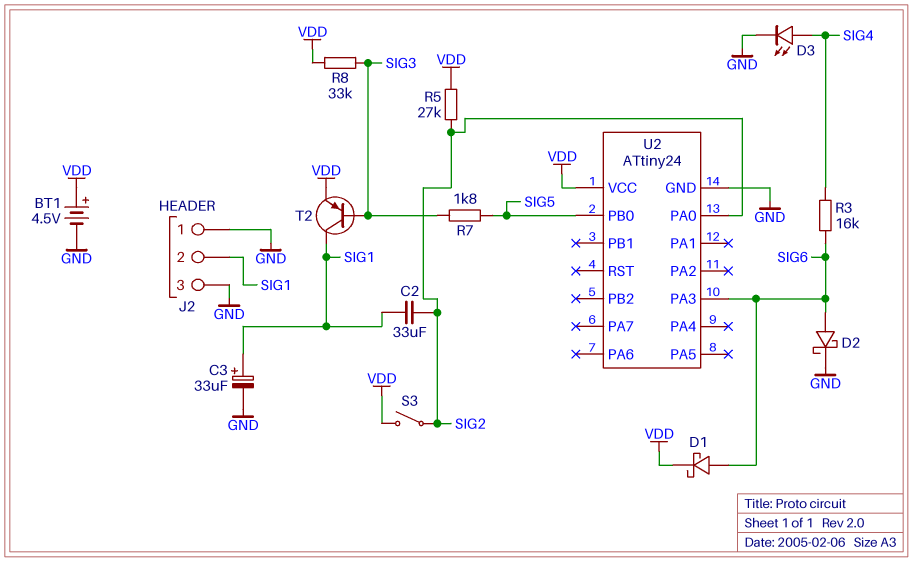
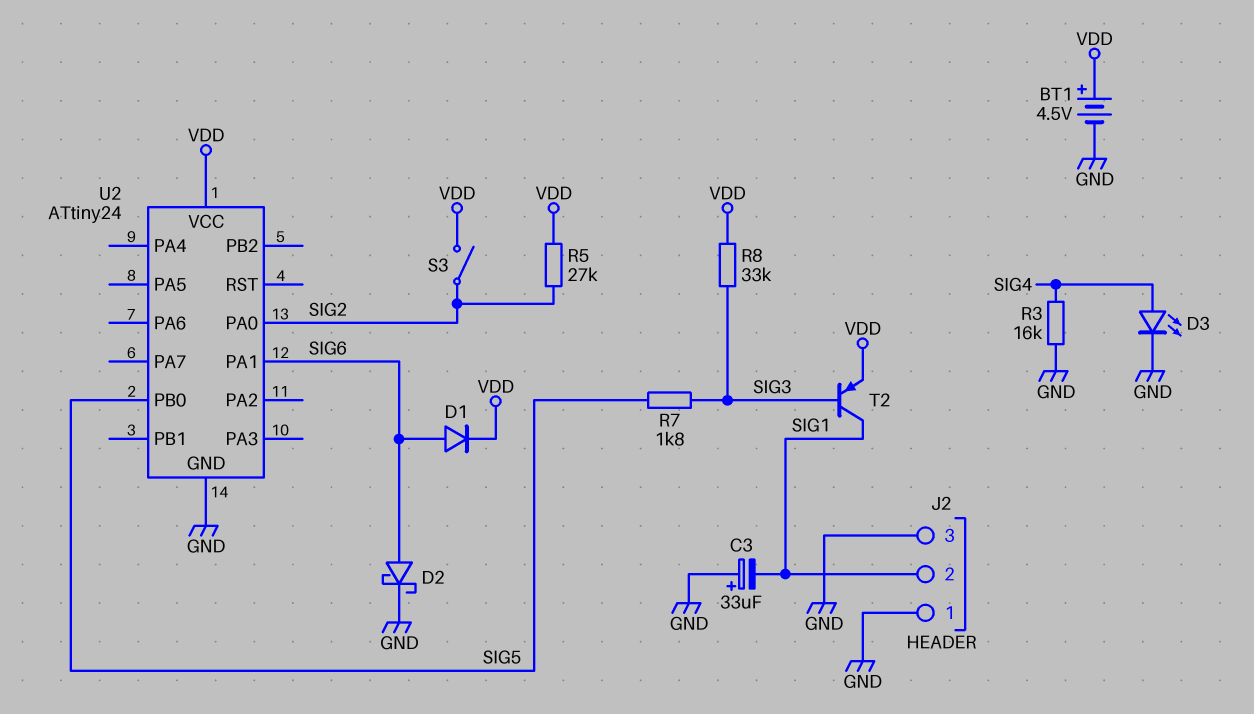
C2: 33uF (SIG1, SIG2) -> none
C3: 33uF (plus SIG1, minus GND) -> 33uF (plus GND, minus SIG1)
D1: schottky (A SIG6, K VDD) -> diode (A SIG6, K VDD)
R3: 16k (SIG4, SIG6) -> 16k (GND, SIG4)
U2 pin PA1: none -> SIG6
U2 pin PA3: SIG6 -> none

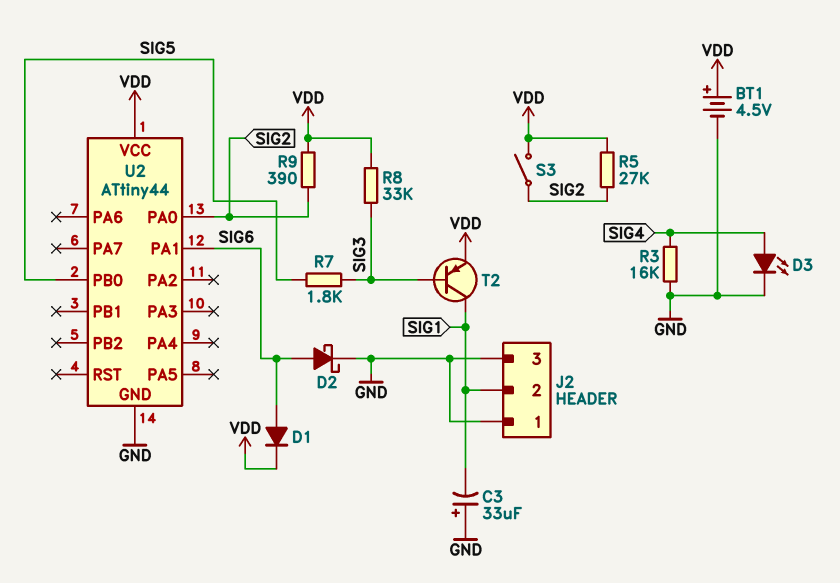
R9: none -> 390 (SIG2, VDD)
U2: ATtiny24 -> ATtiny44

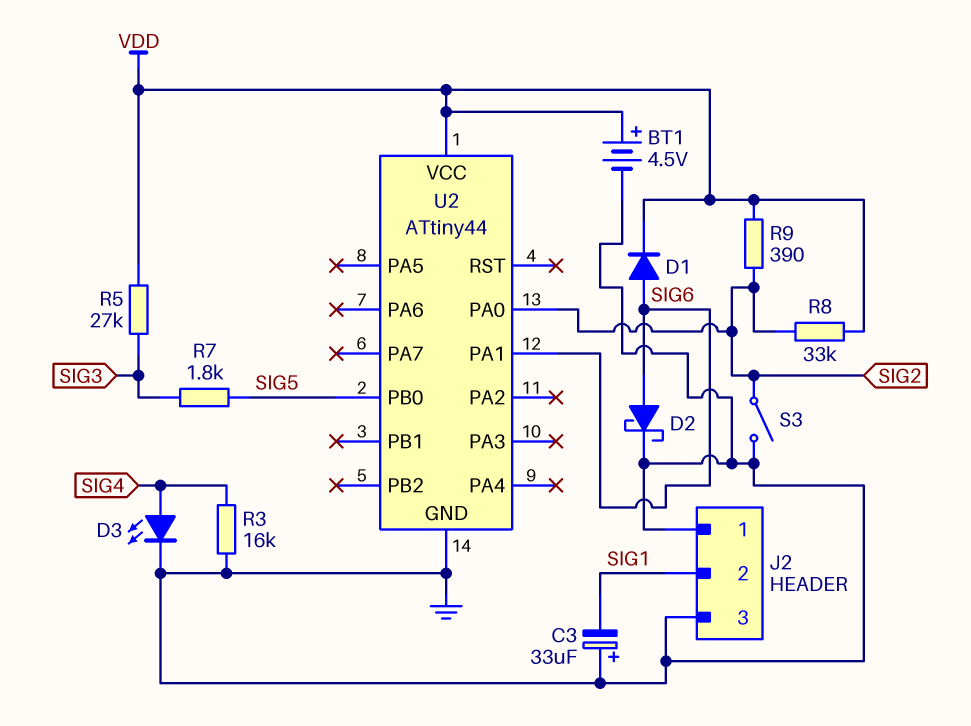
R5: 27k (SIG2, VDD) -> 27k (SIG3, VDD)
R8: 33k (SIG3, VDD) -> 33k (SIG2, VDD)
S3: switch (SIG2, VDD) -> switch (GND, SIG2)
T2: PNP (B SIG3, C SIG1, E VDD) -> none

